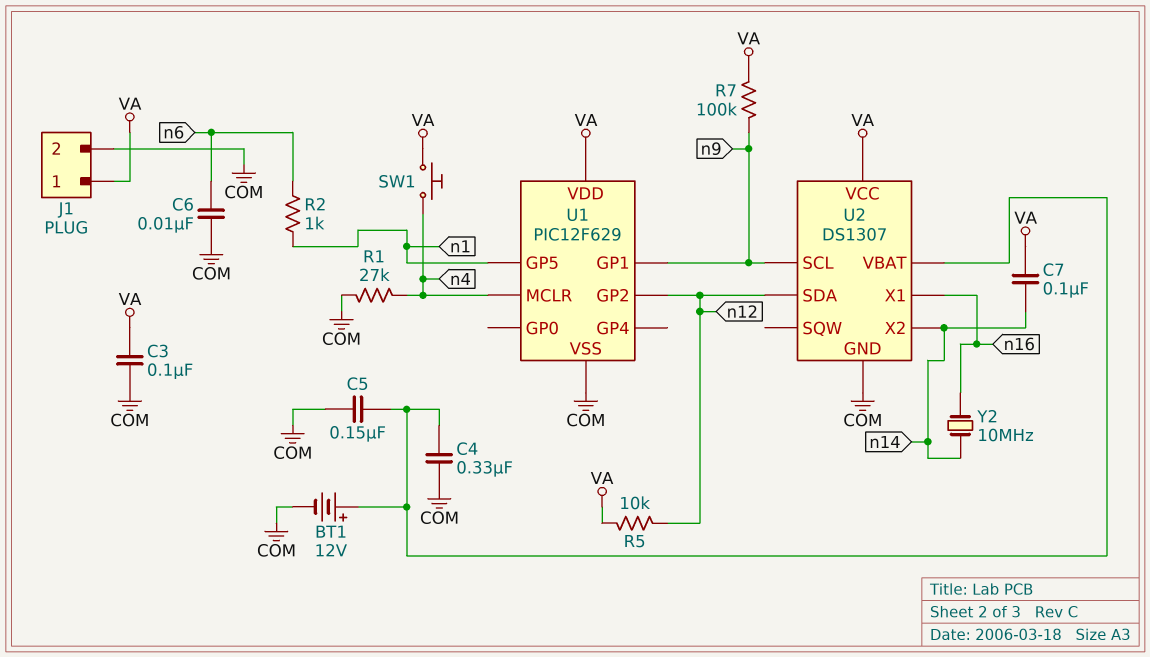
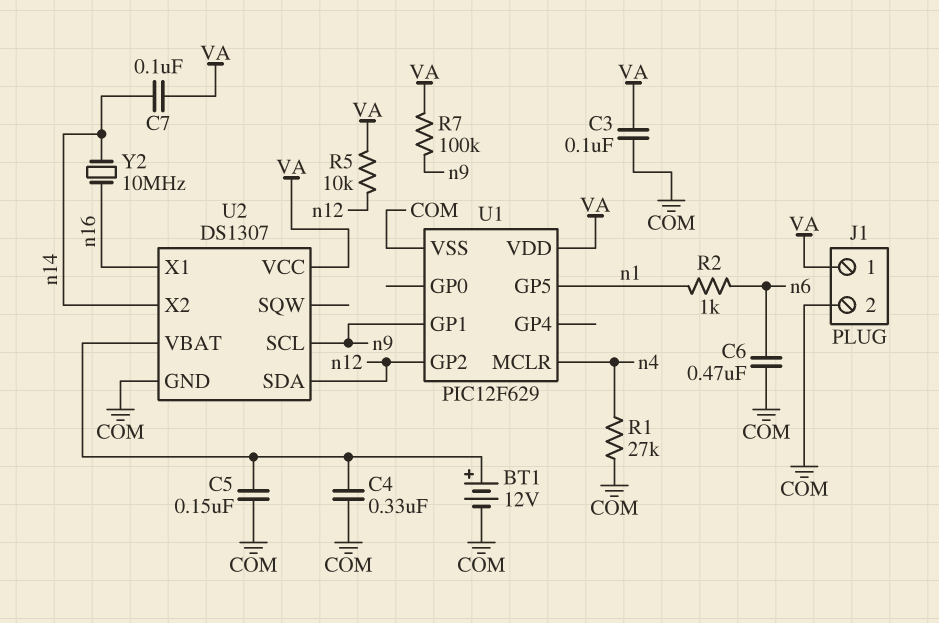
C6: 10nF (COM, n6) -> 470nF (COM, n6)
SW1: button (VA, n4) -> none

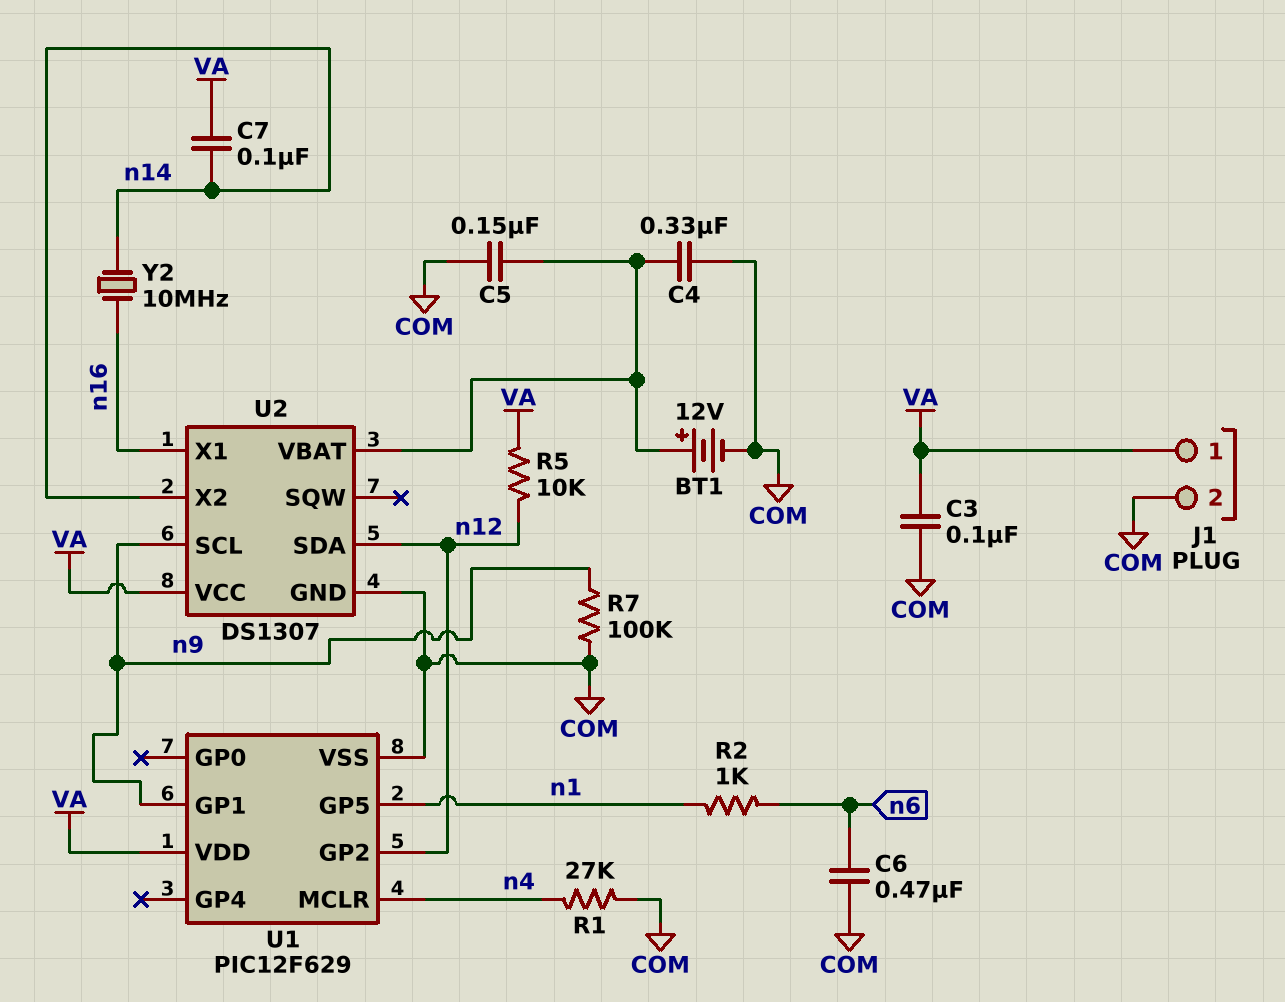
R7: 100k (VA, n9) -> 100k (COM, n9)

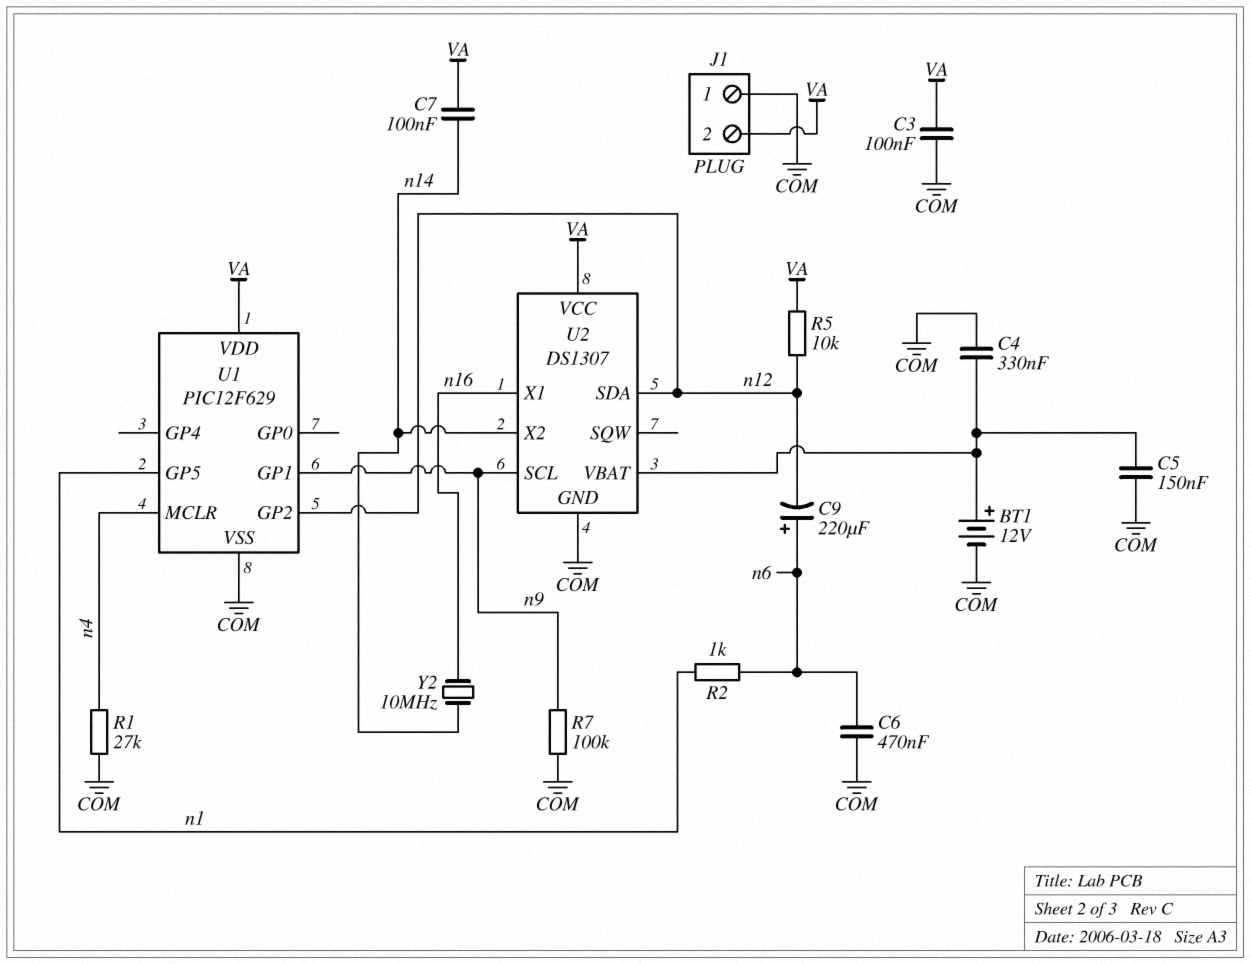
C9: none -> 220uF (plus n6, minus n12)
J1 pin 1: VA -> COM
J1 pin 2: COM -> VA

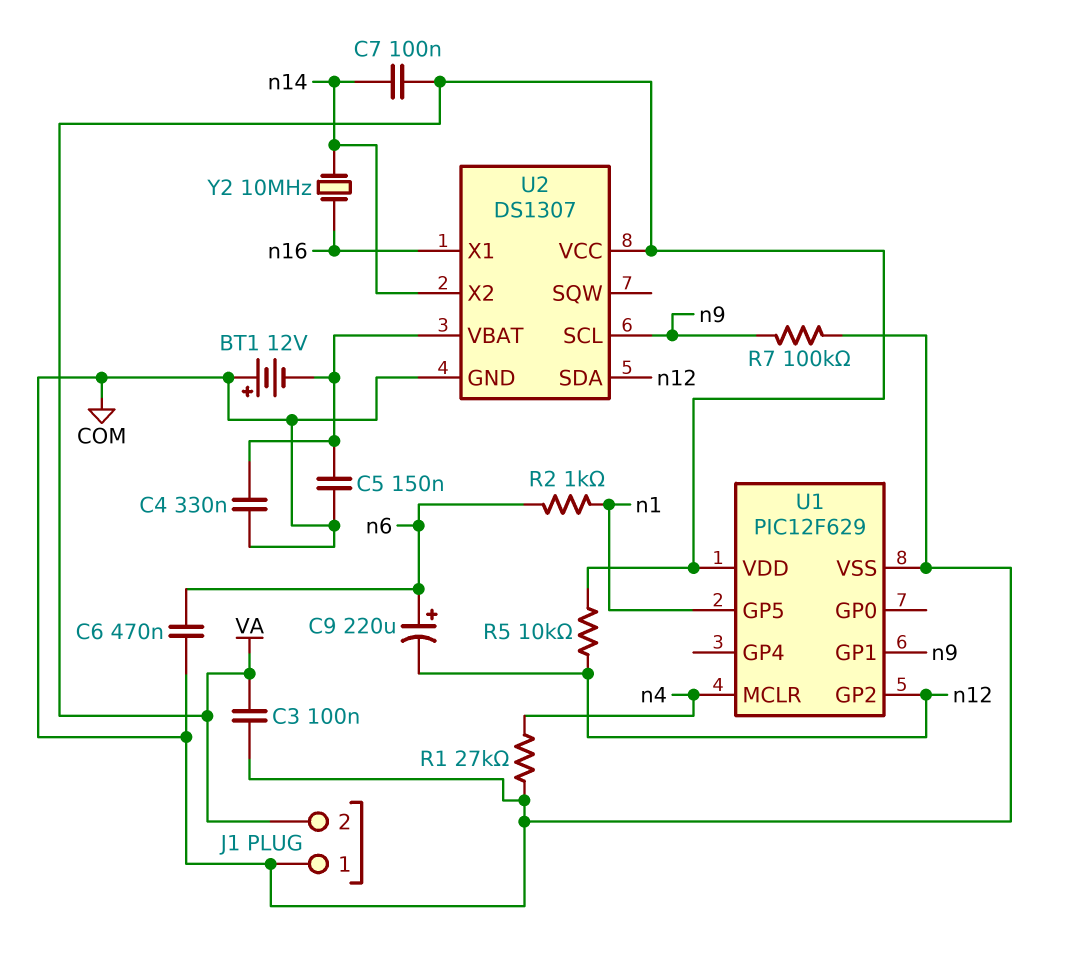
BT1: 12V (plus U2/VBAT, minus COM) -> 12V (plus COM, minus U2/VBAT)

